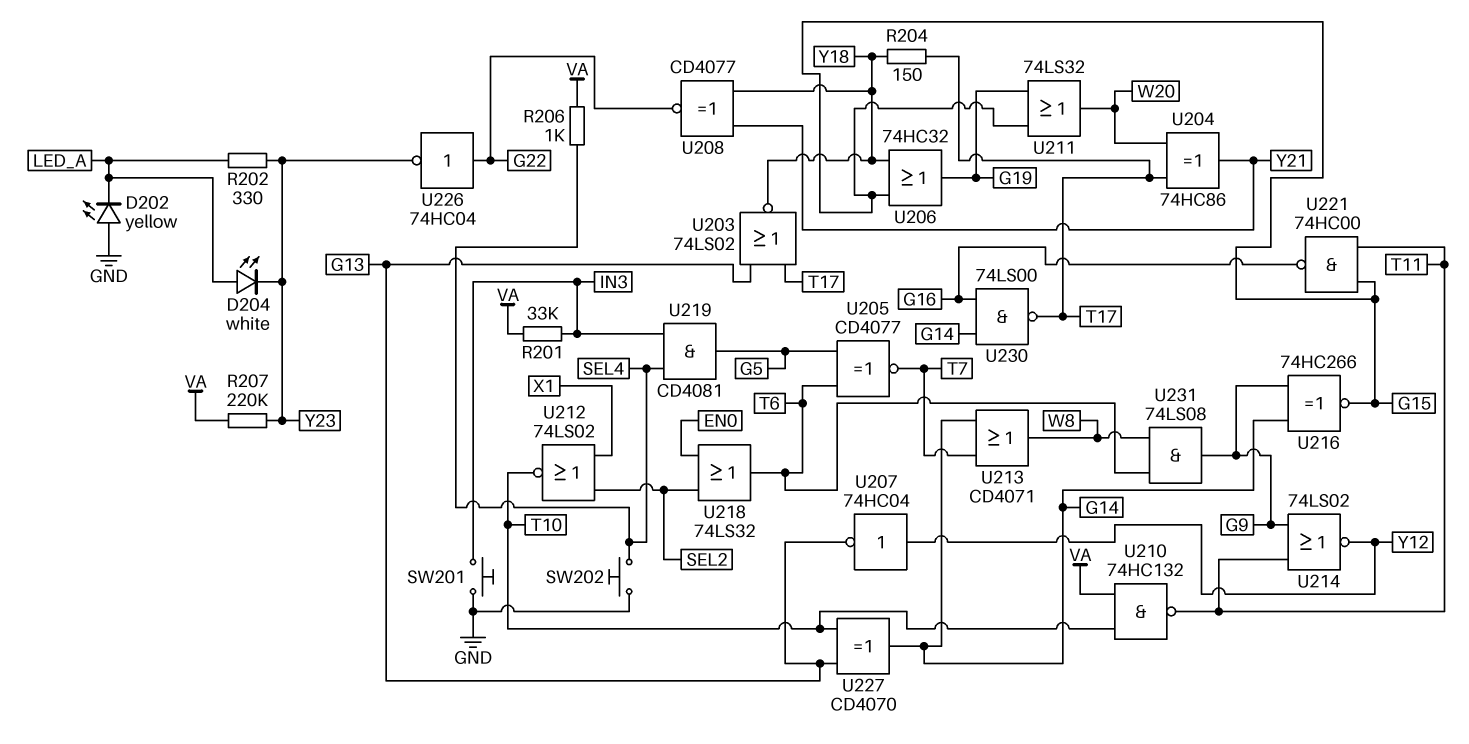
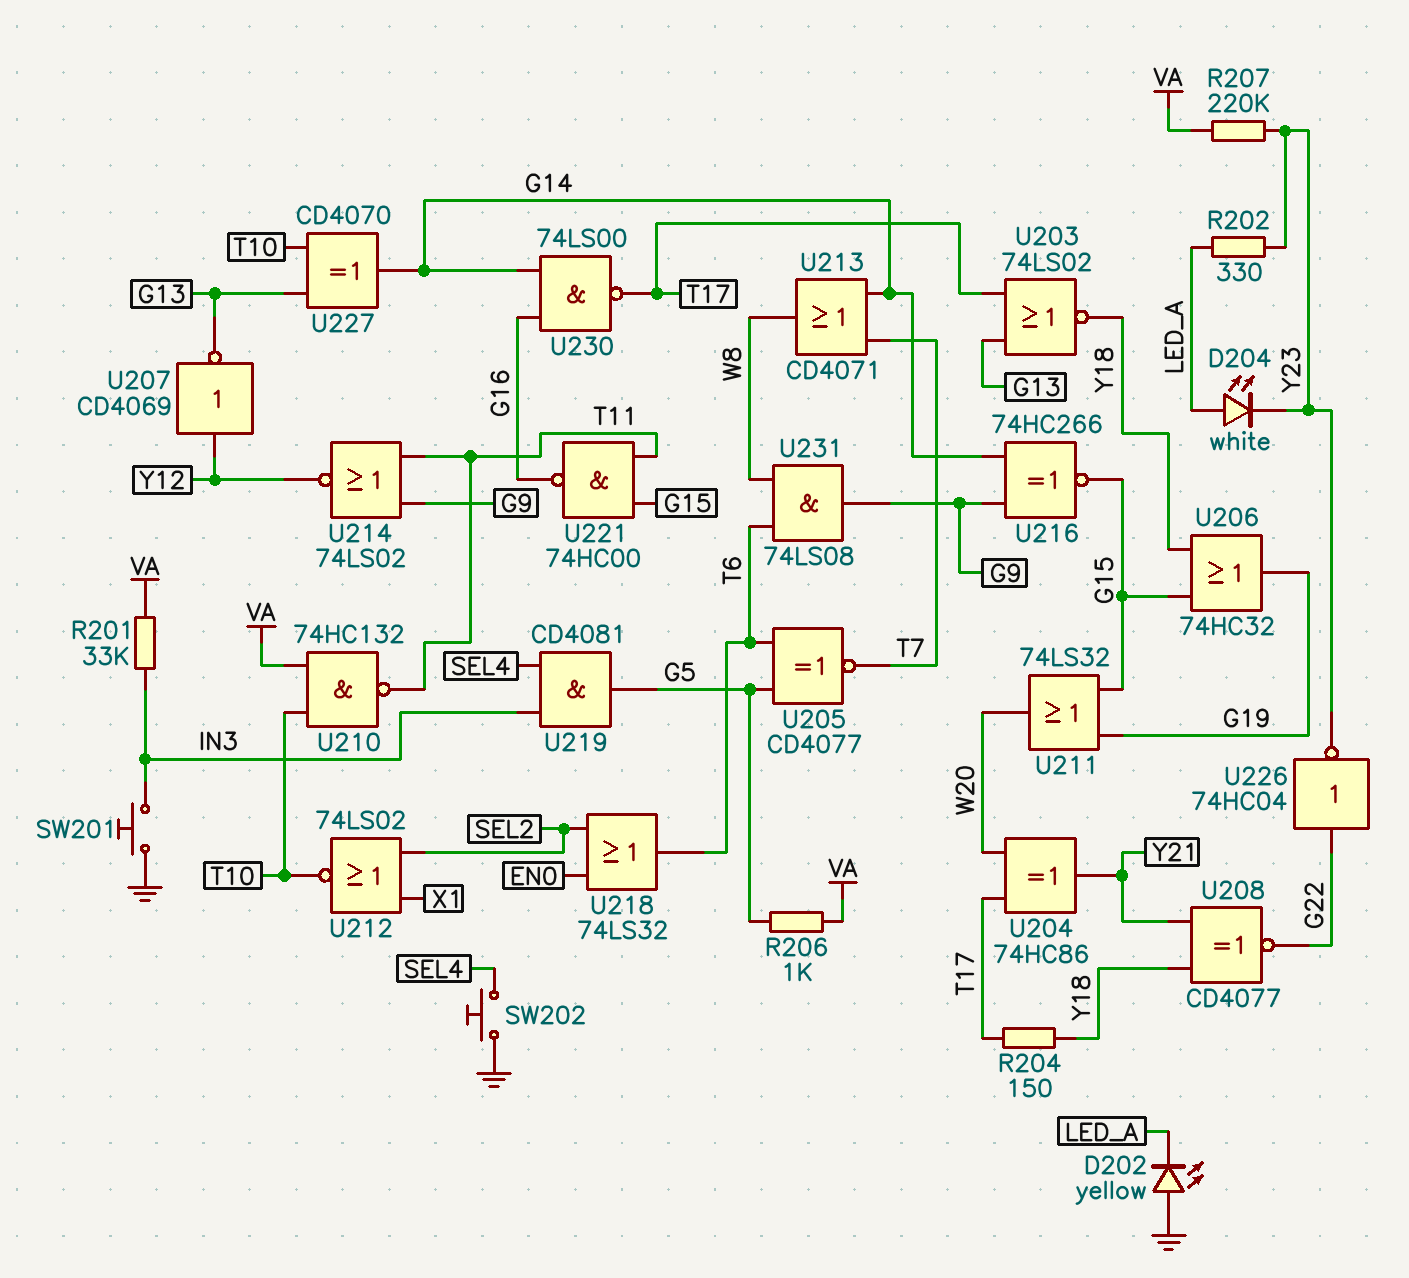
R206: 1k (SEL4, VA) -> 1k (G5, VA)
U207: NOT 74HC04 (in Y12, out G13) -> NOT CD4069 (in Y12, out G13)

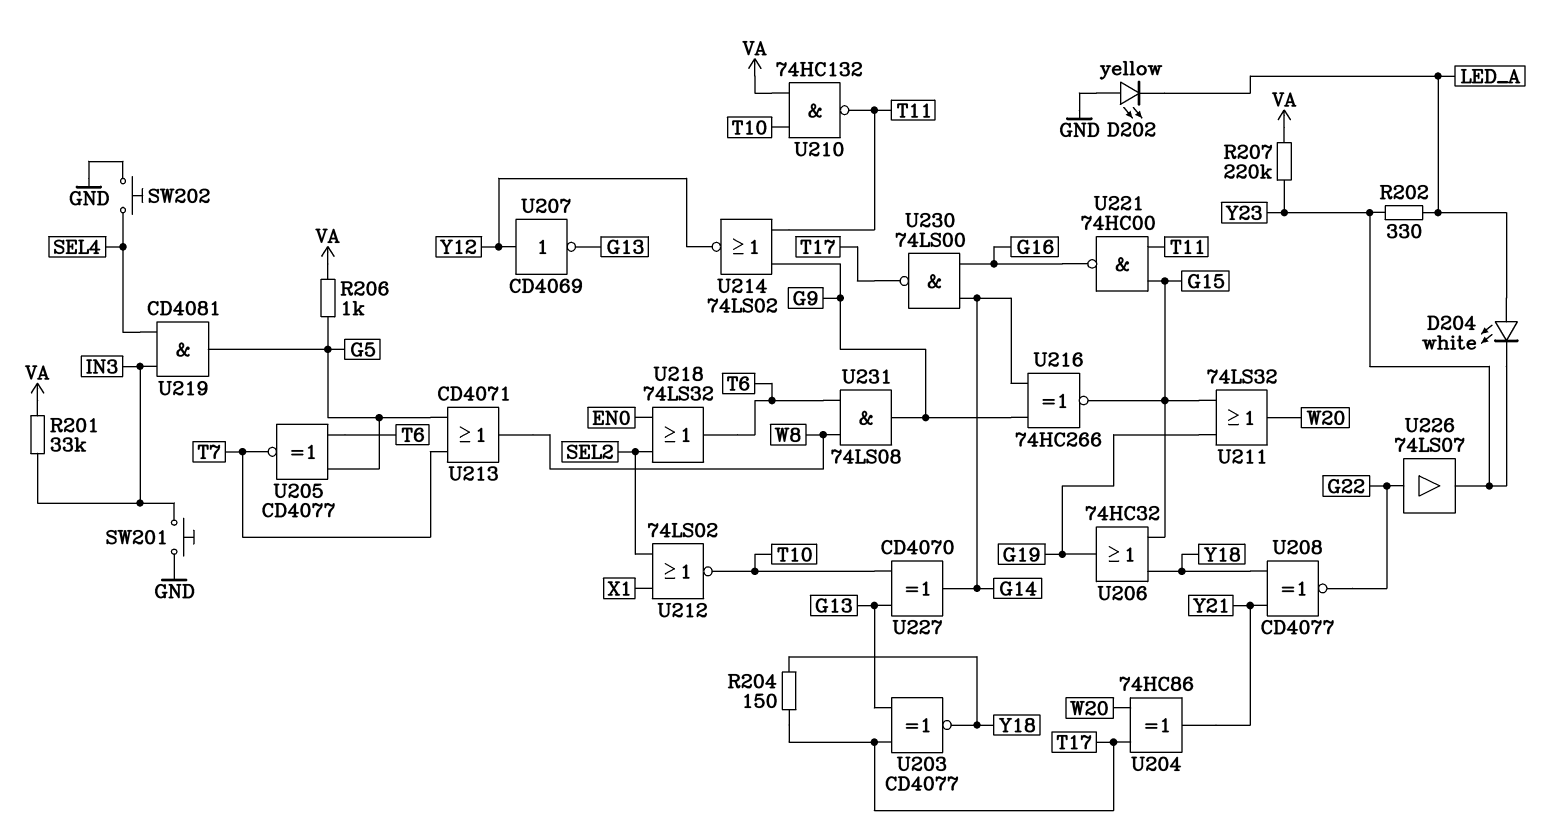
U203: NOR 74LS02 (in G13, in T17, out Y18) -> XNOR CD4077 (in G13, in T17, out Y18)
U213: OR CD4071 (in G14, in T7, out W8) -> OR CD4071 (in G5, in T7, out W8)
U226: NOT 74HC04 (in G22, out Y23) -> buffer 74LS07 (in G22, out Y23)

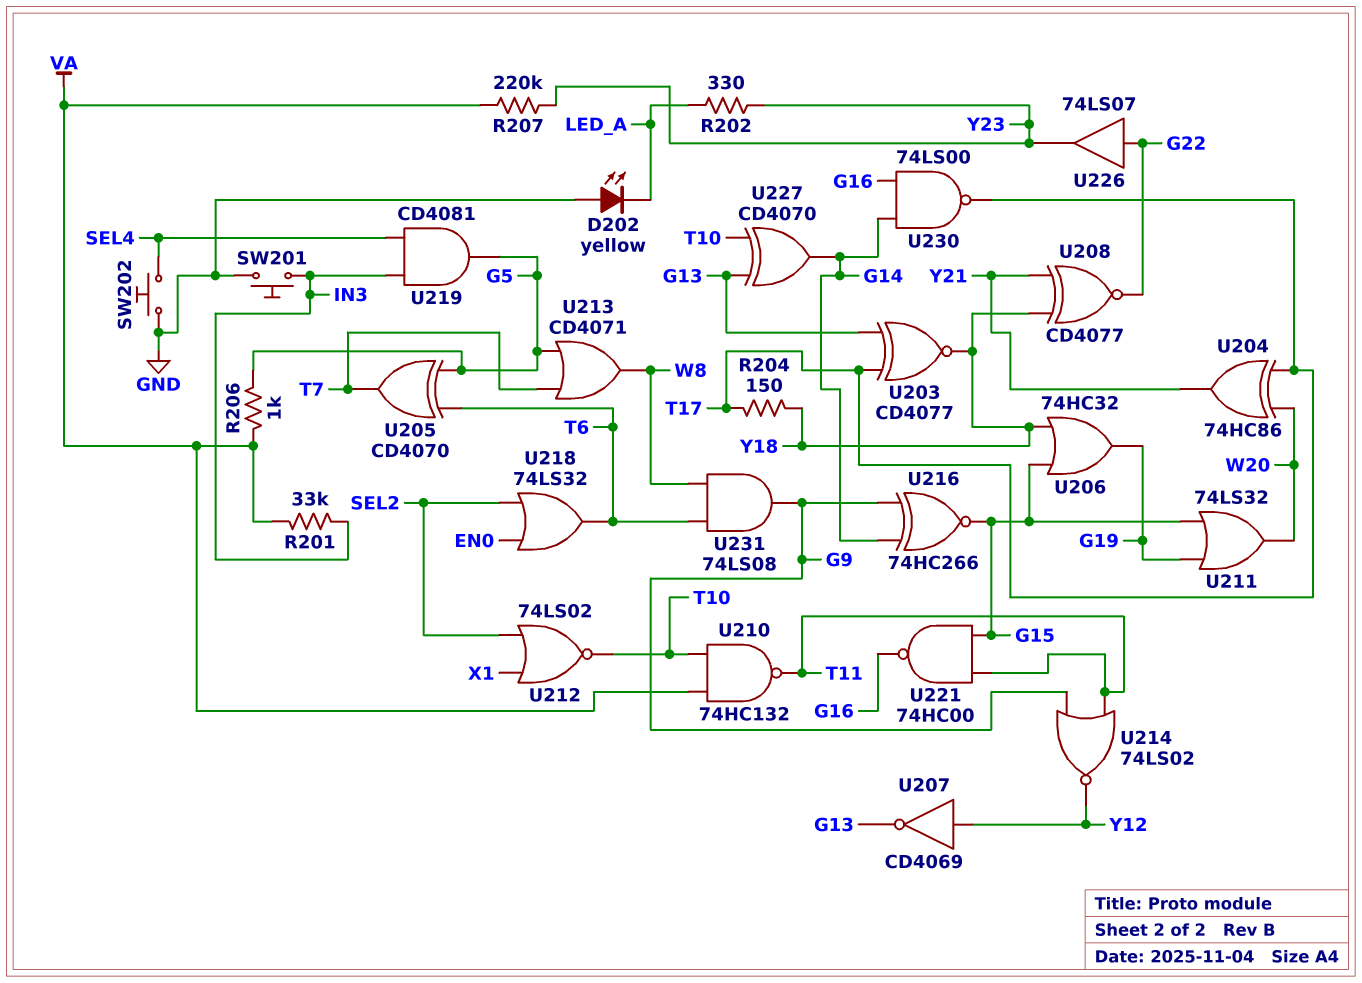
D204: LED white (A LED_A, K Y23) -> none
U205: XNOR CD4077 (in G5, in T6, out T7) -> XOR CD4070 (in G5, in T6, out T7)

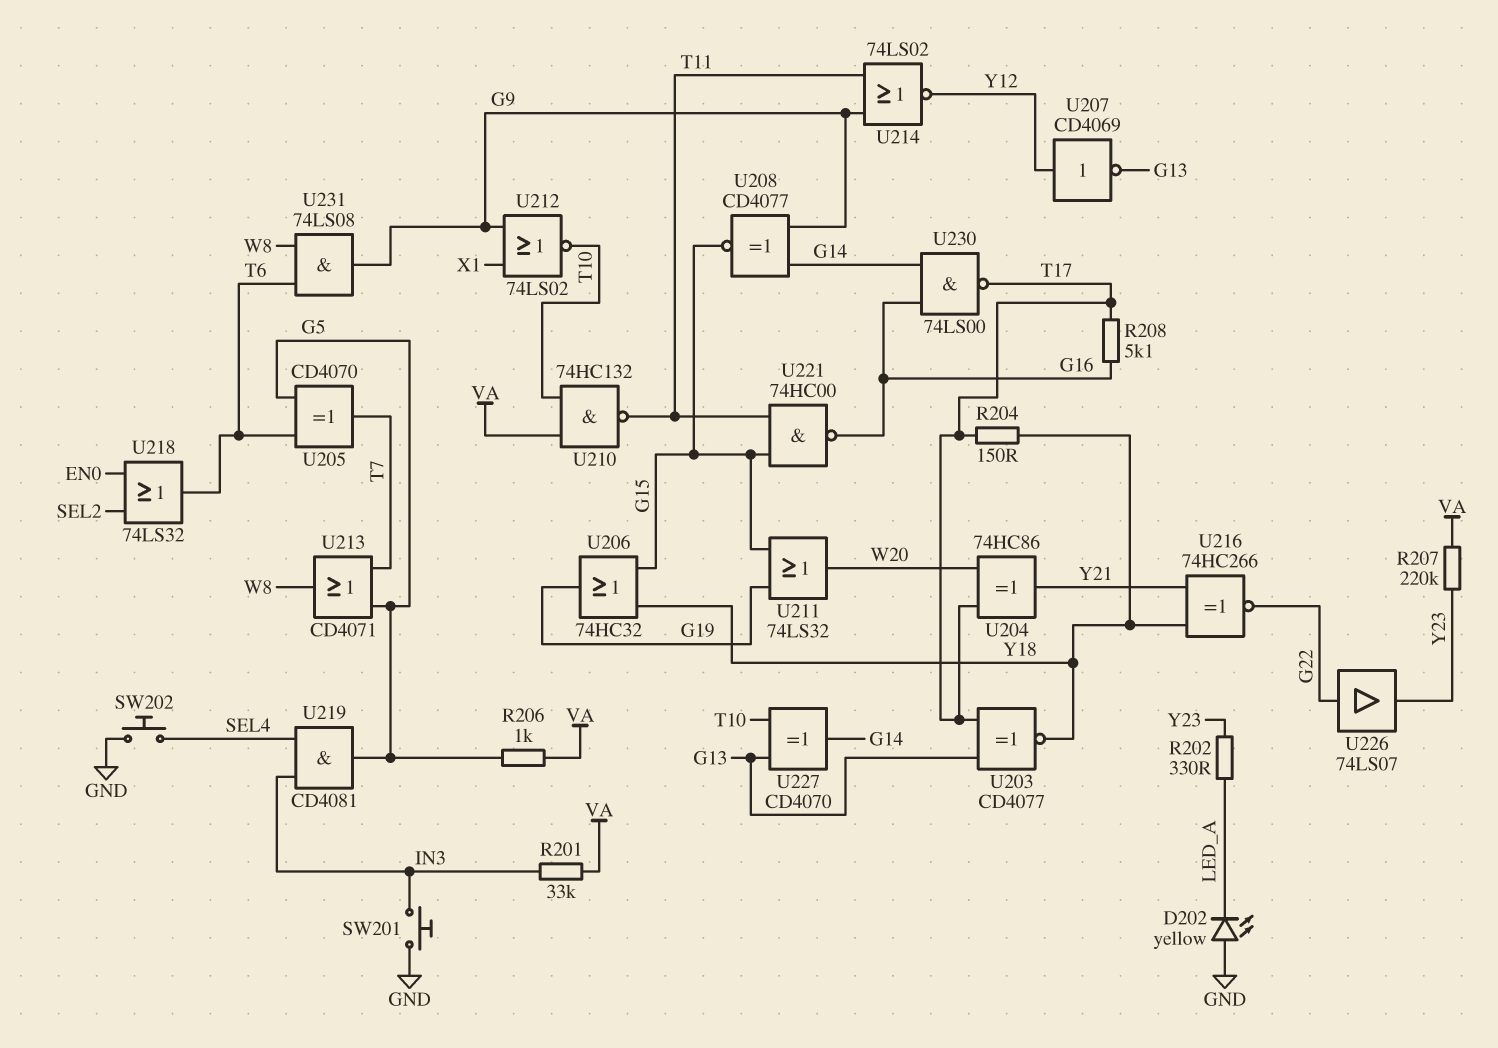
R208: none -> 5.1k (G16, T17)
U208: XNOR CD4077 (in Y18, in Y21, out G22) -> XNOR CD4077 (in G9, in G14, out G15)
U212: NOR 74LS02 (in SEL2, in X1, out T10) -> NOR 74LS02 (in G9, in X1, out T10)
U216: XNOR 74HC266 (in G9, in G14, out G15) -> XNOR 74HC266 (in Y18, in Y21, out G22)

